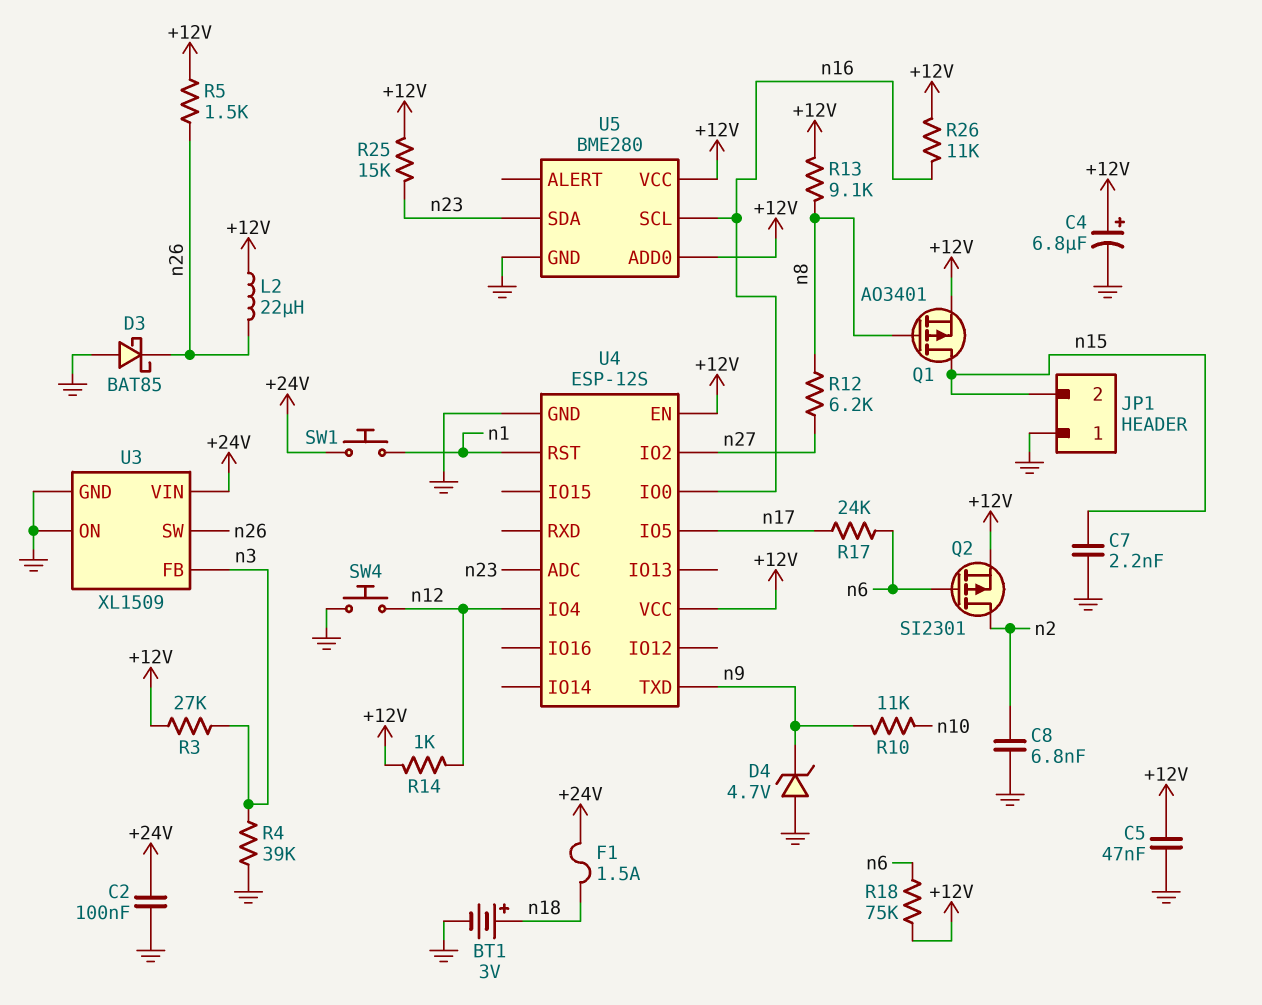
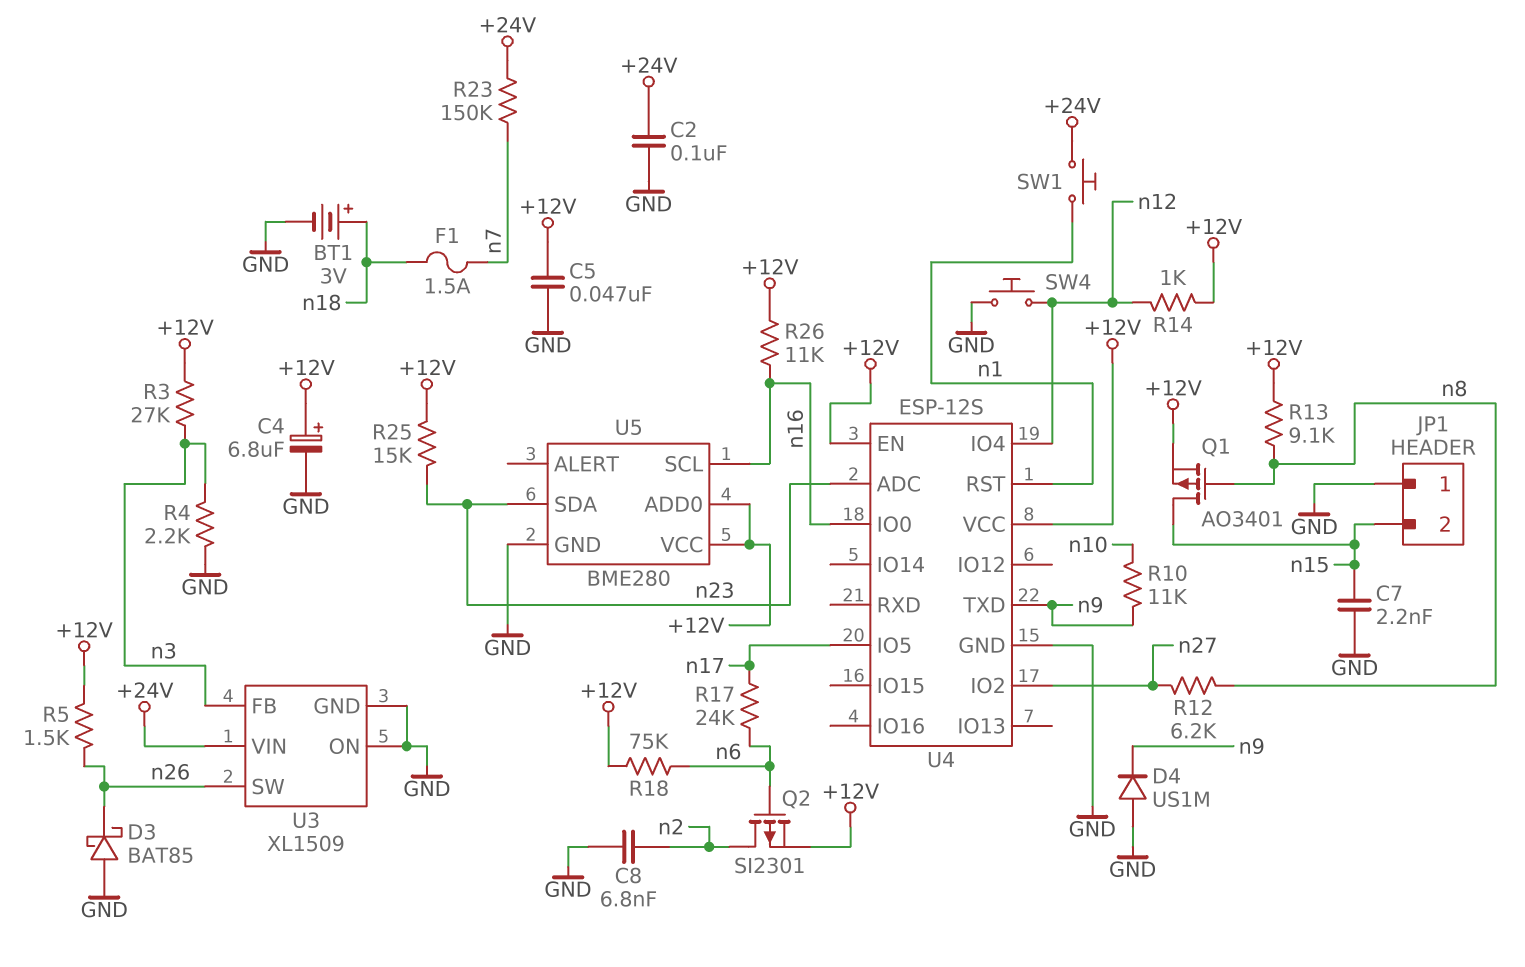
D4: zener 4.7V (A GND, K n9) -> diode US1M (A GND, K n9)
F1: 1.5A (+24V, n18) -> 1.5A (n7, n18)
L2: 22uH (+12V, n26) -> none
R4: 39k (GND, n3) -> 2.2k (GND, n3)
R23: none -> 150k (+24V, n7)

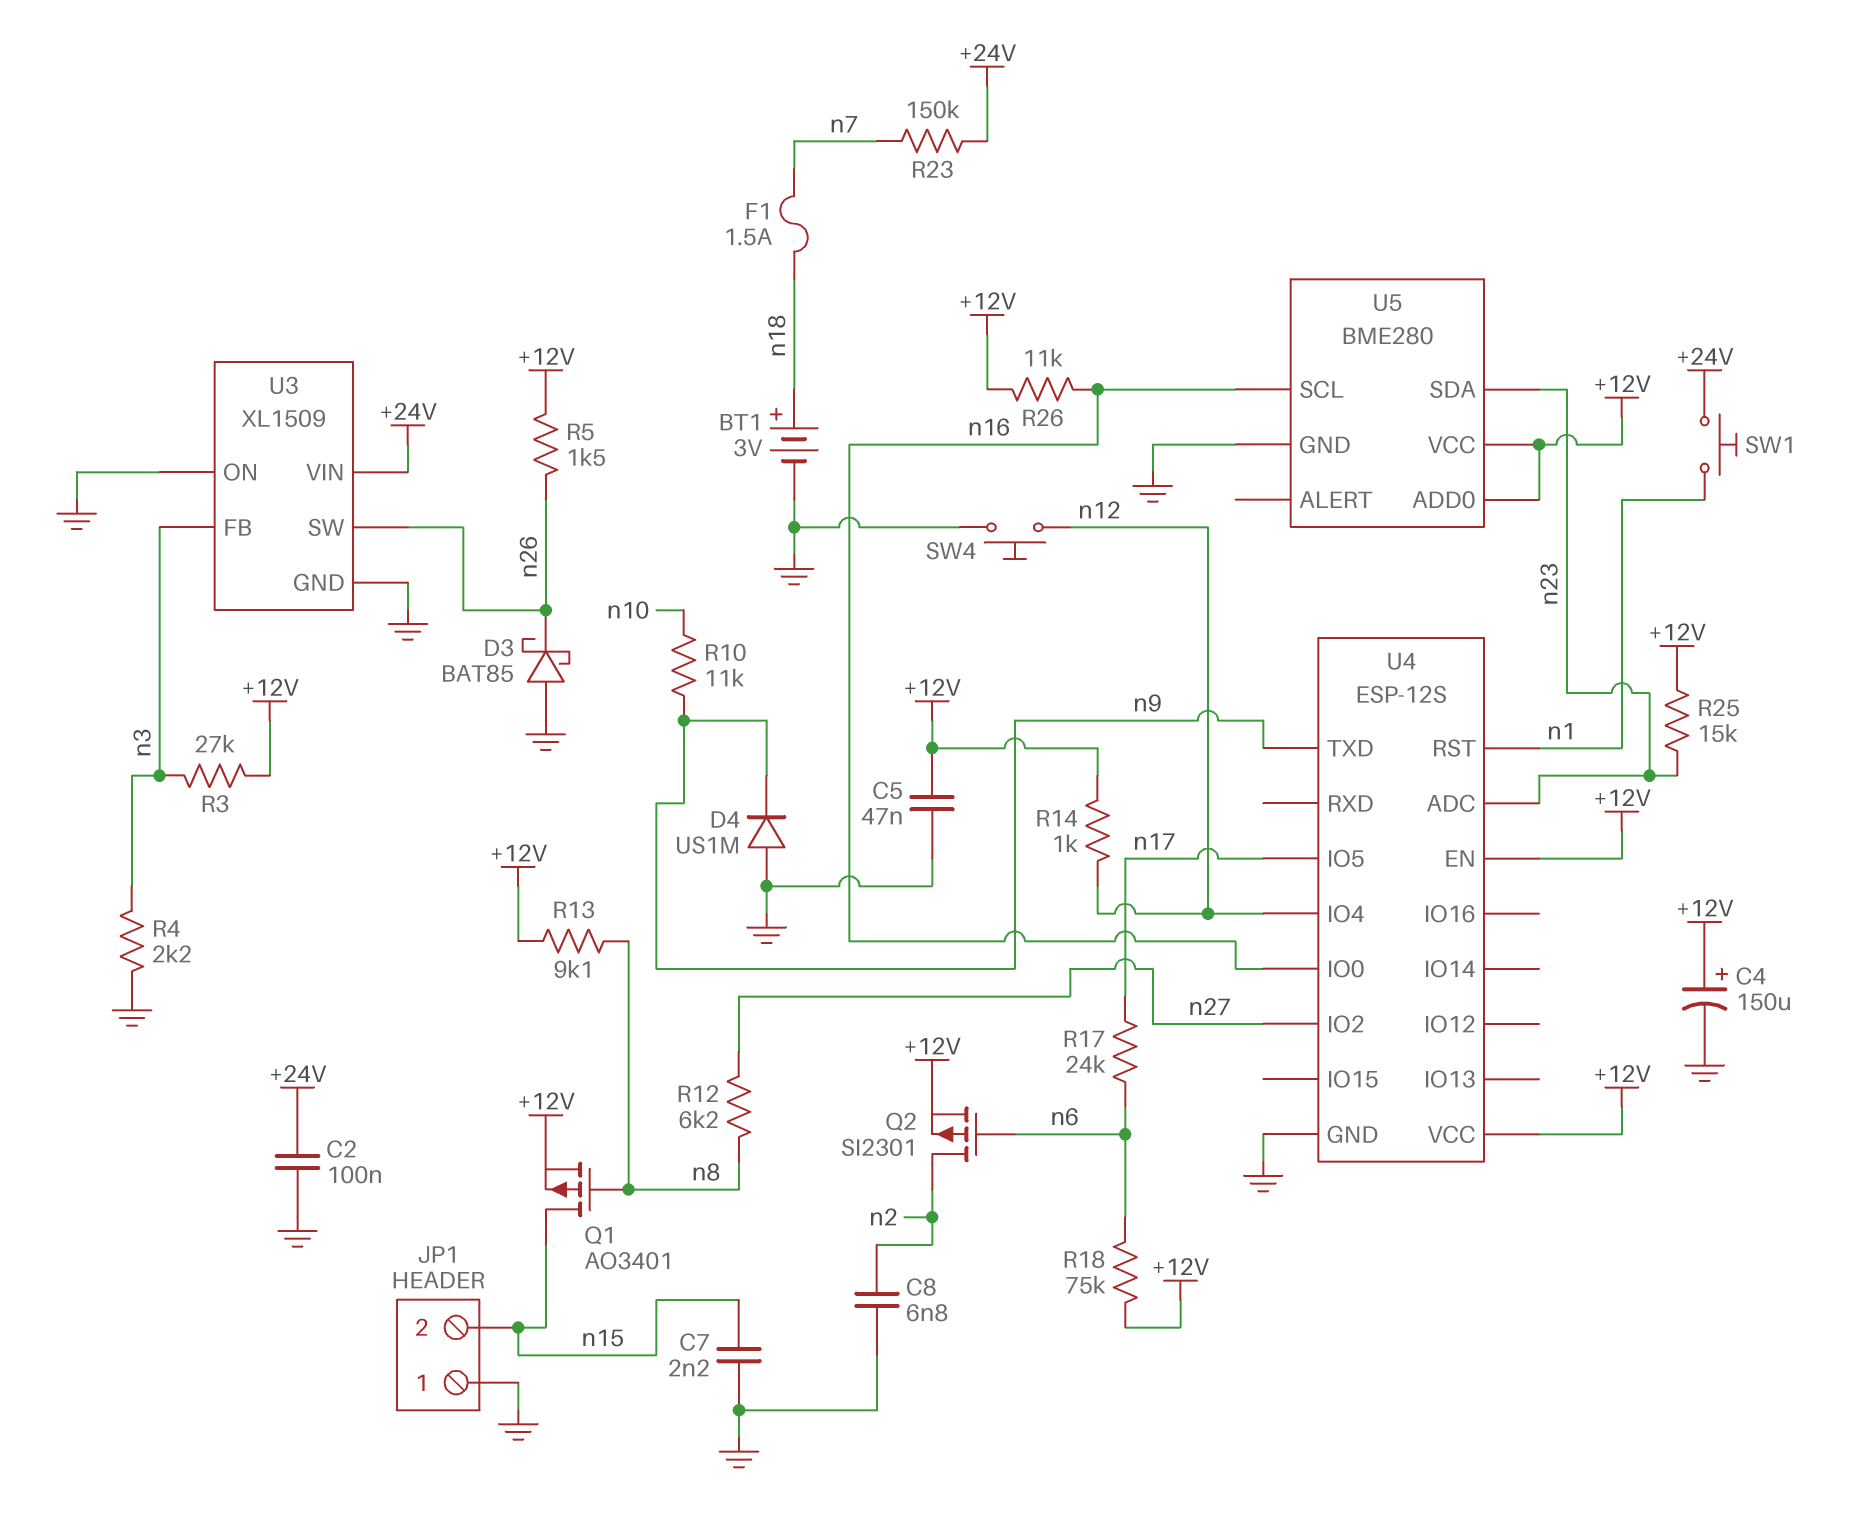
C4: 6.8uF (plus +12V, minus GND) -> 150uF (plus +12V, minus GND)

